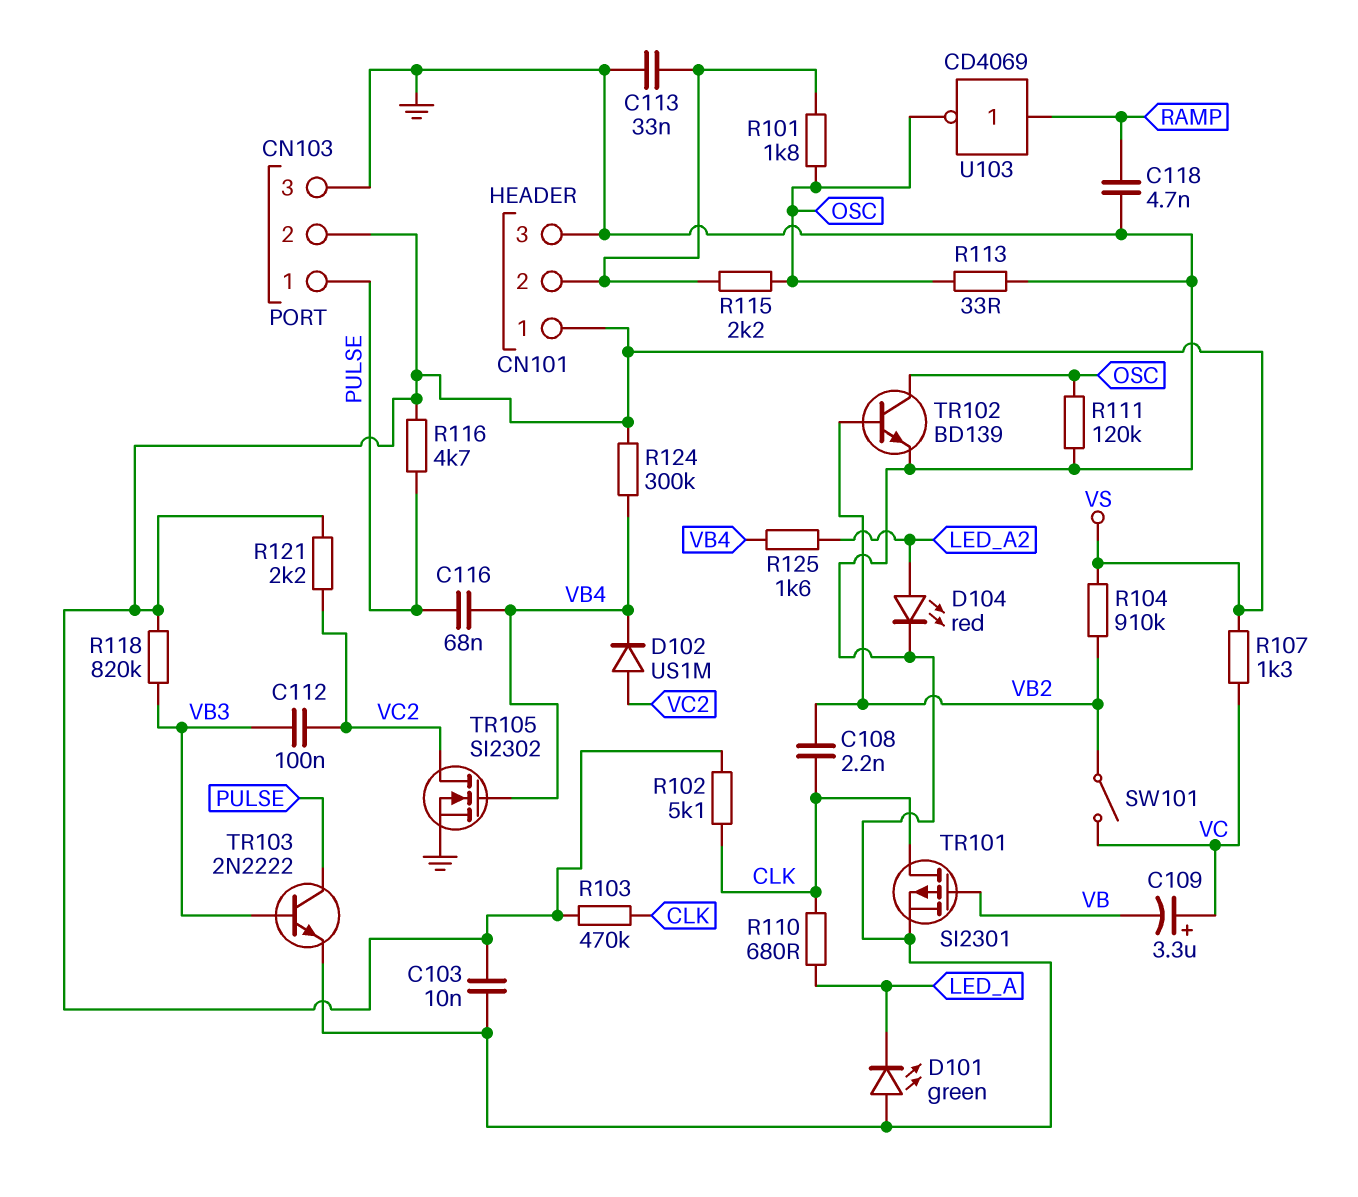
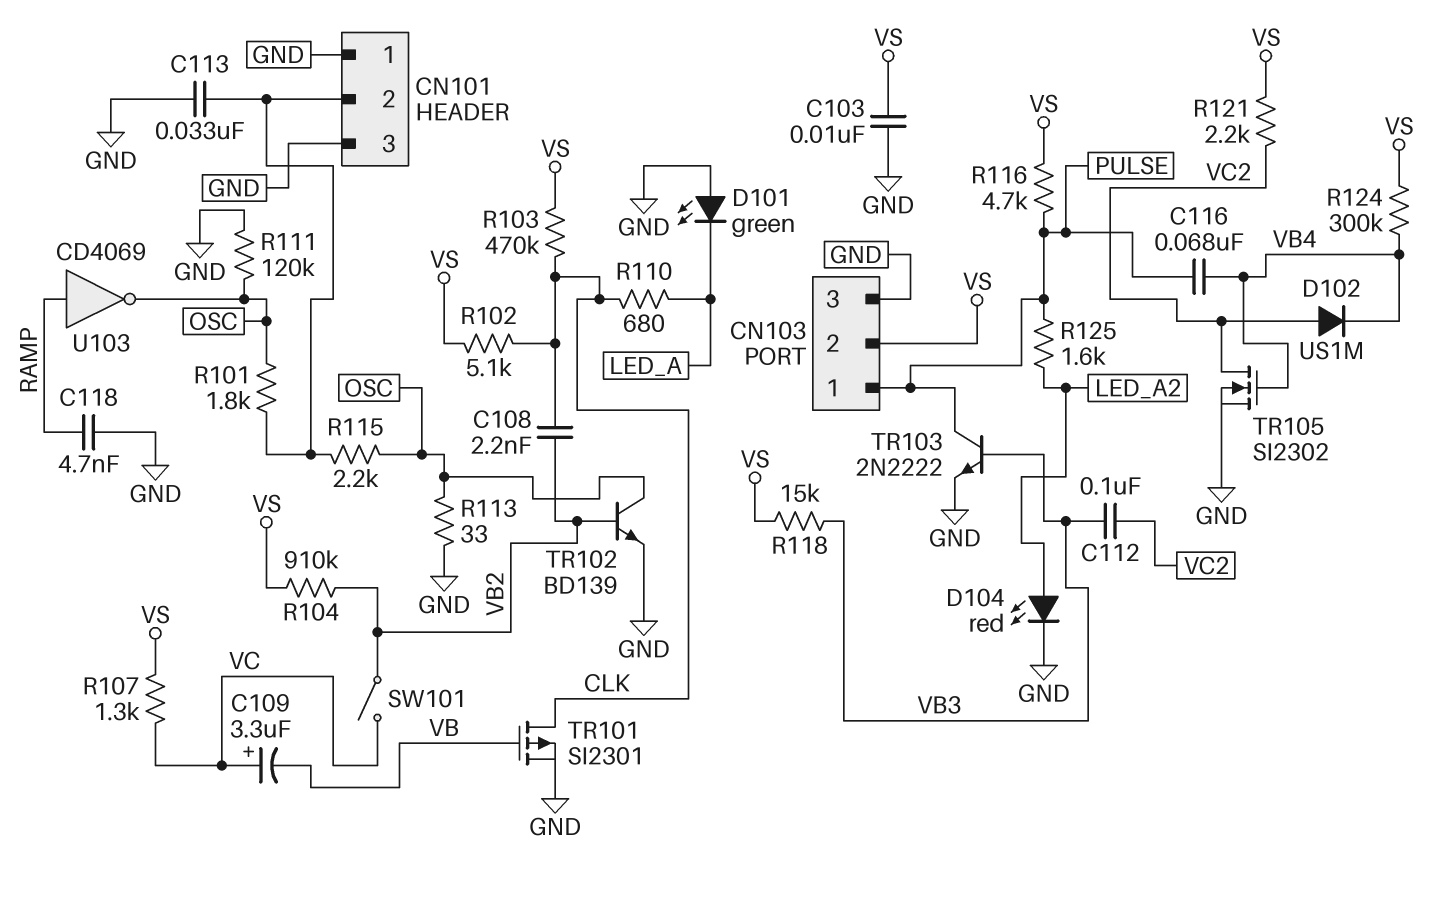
CN101 pin 1: VS -> GND
R118: 820k (VB3, VS) -> 15k (VB3, VS)
R125: 1.6k (LED_A2, VB4) -> 1.6k (LED_A2, PULSE)

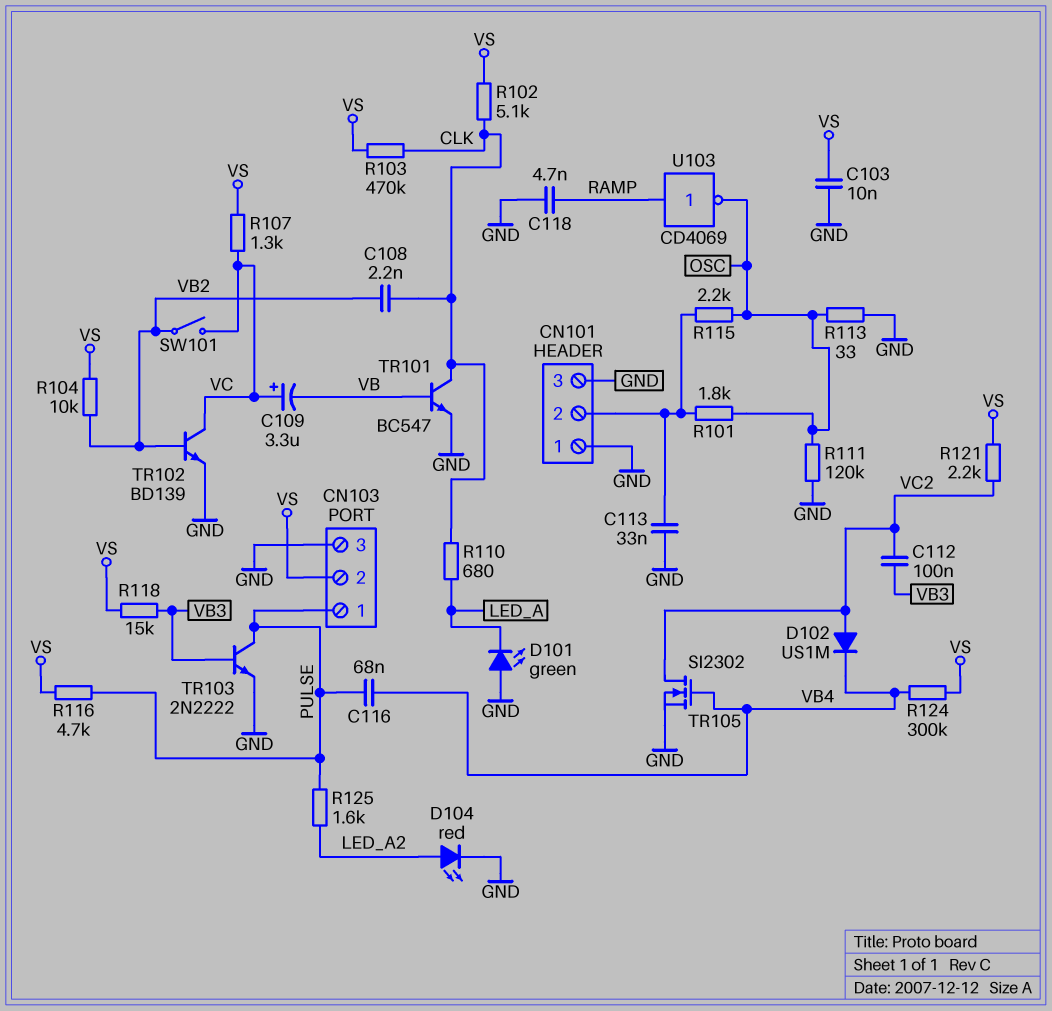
R104: 910k (VB2, VS) -> 10k (VB2, VS)
TR101: PMOS SI2301 (G VB, D CLK, S GND) -> NPN BC547 (B VB, C CLK, E GND)
TR102: NPN BD139 (B VB2, C OSC, E GND) -> NPN BD139 (B VB2, C VC, E GND)

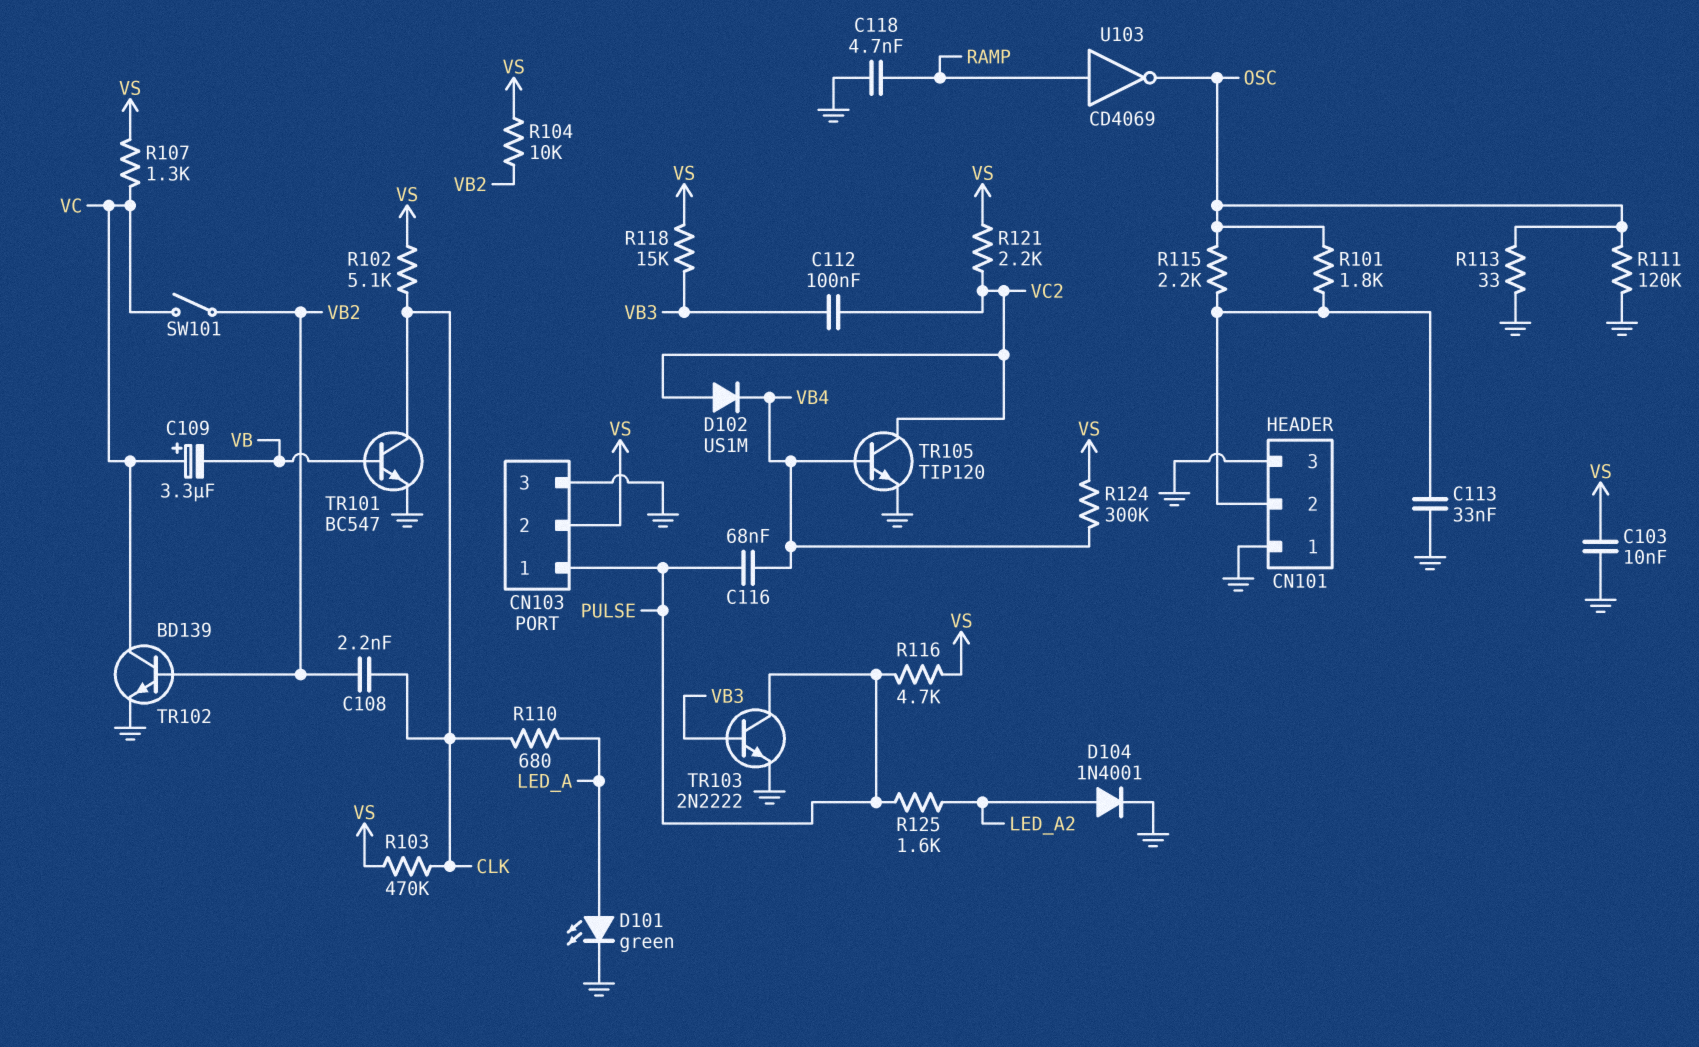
D101: LED green (A GND, K LED_A) -> LED green (A LED_A, K GND)
D104: LED red (A LED_A2, K GND) -> diode 1N4001 (A LED_A2, K GND)
TR105: NMOS SI2302 (G VB4, D VC2, S GND) -> NPN TIP120 (B VB4, C VC2, E GND)

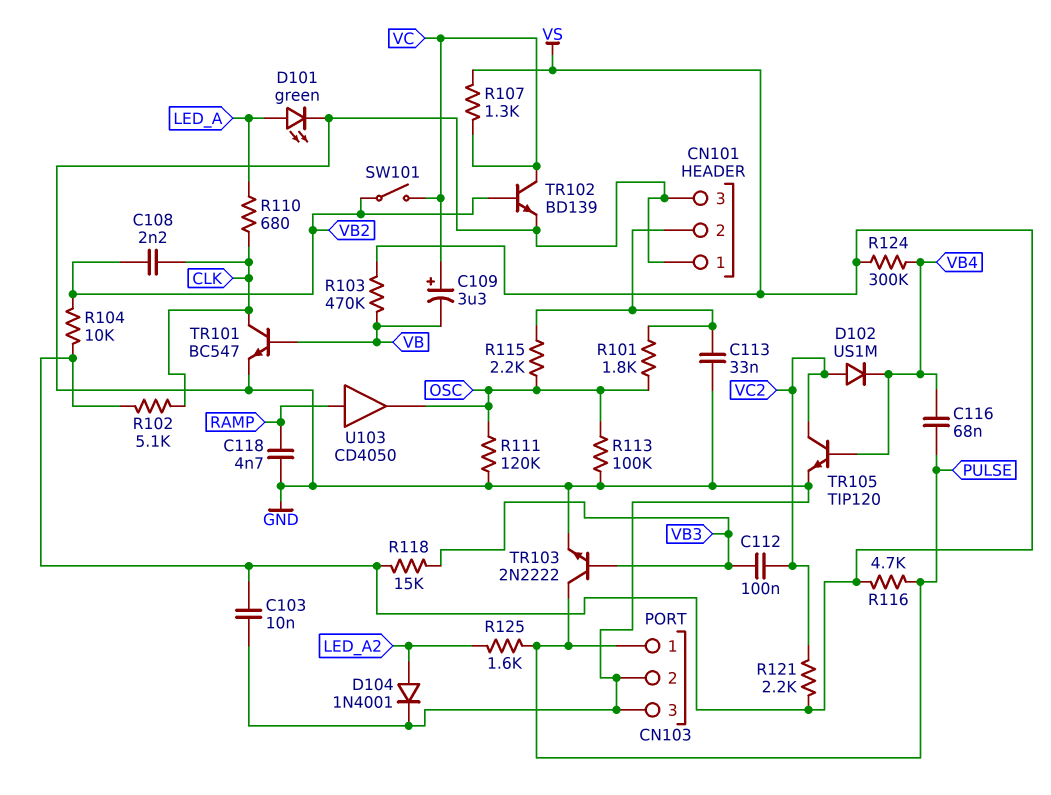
CN103 pin 2: VS -> GND
R103: 470k (CLK, VS) -> 470k (VB, VS)
R113: 33 (GND, OSC) -> 100k (GND, OSC)
U103: NOT CD4069 (in RAMP, out OSC) -> buffer CD4050 (in RAMP, out OSC)

